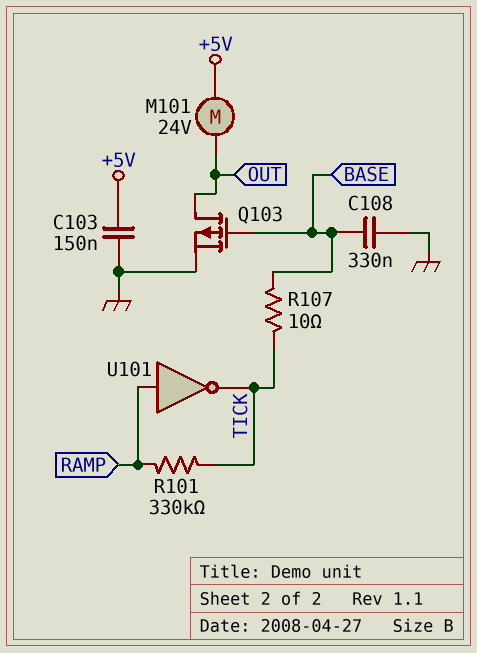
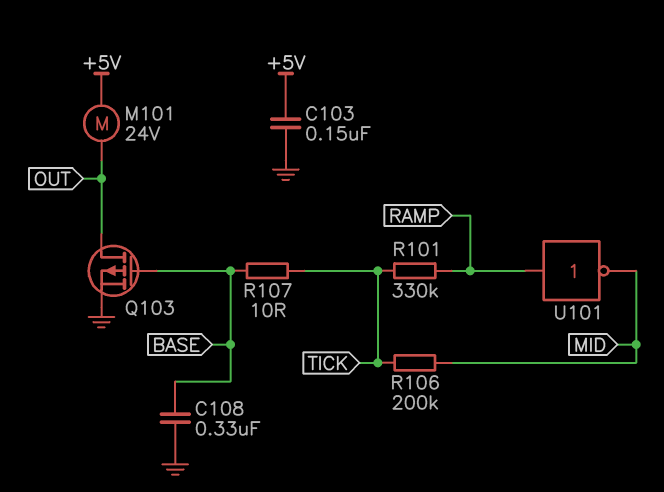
R106: none -> 200k (MID, TICK)
U101: NOT (in RAMP, out TICK) -> NOT (in RAMP, out MID)

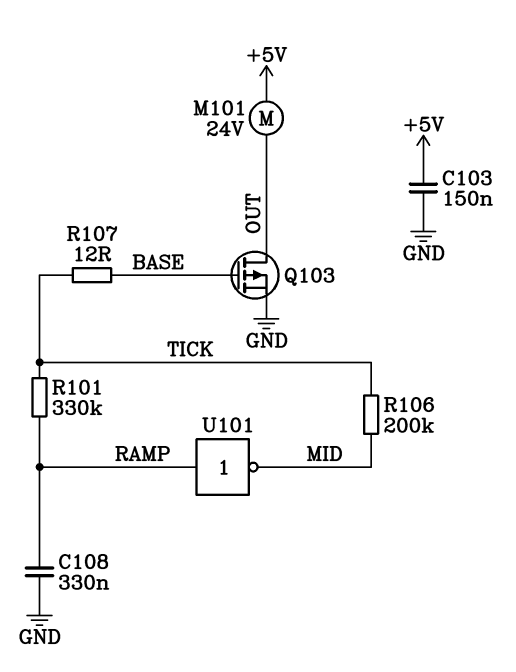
C108: 330nF (BASE, GND) -> 330nF (GND, RAMP)
R107: 10 (BASE, TICK) -> 12 (BASE, TICK)

